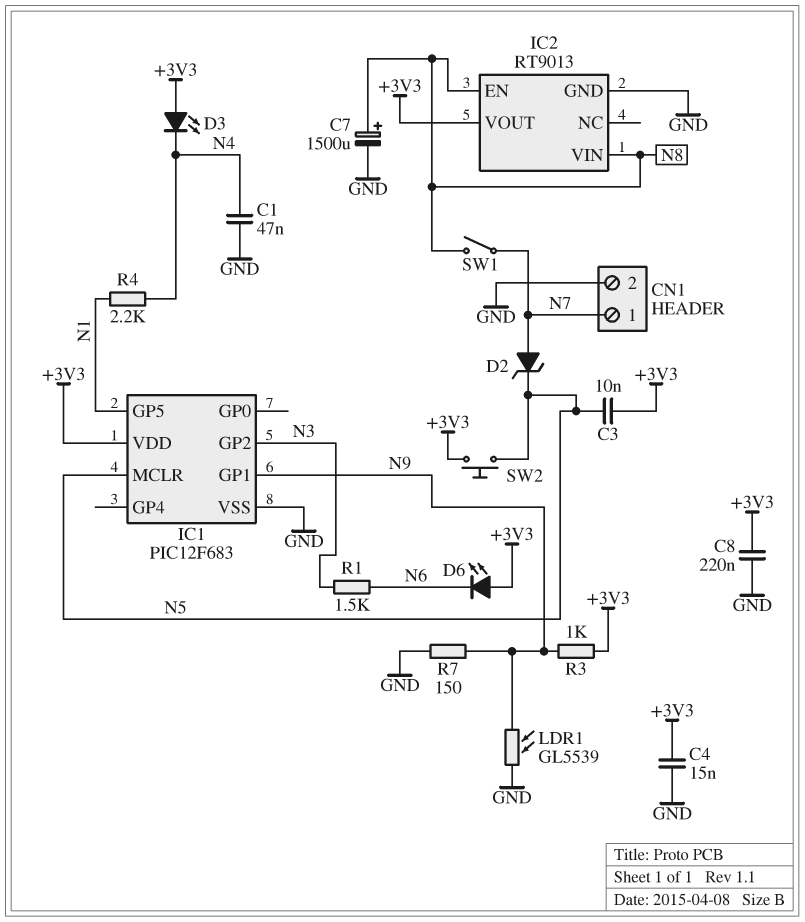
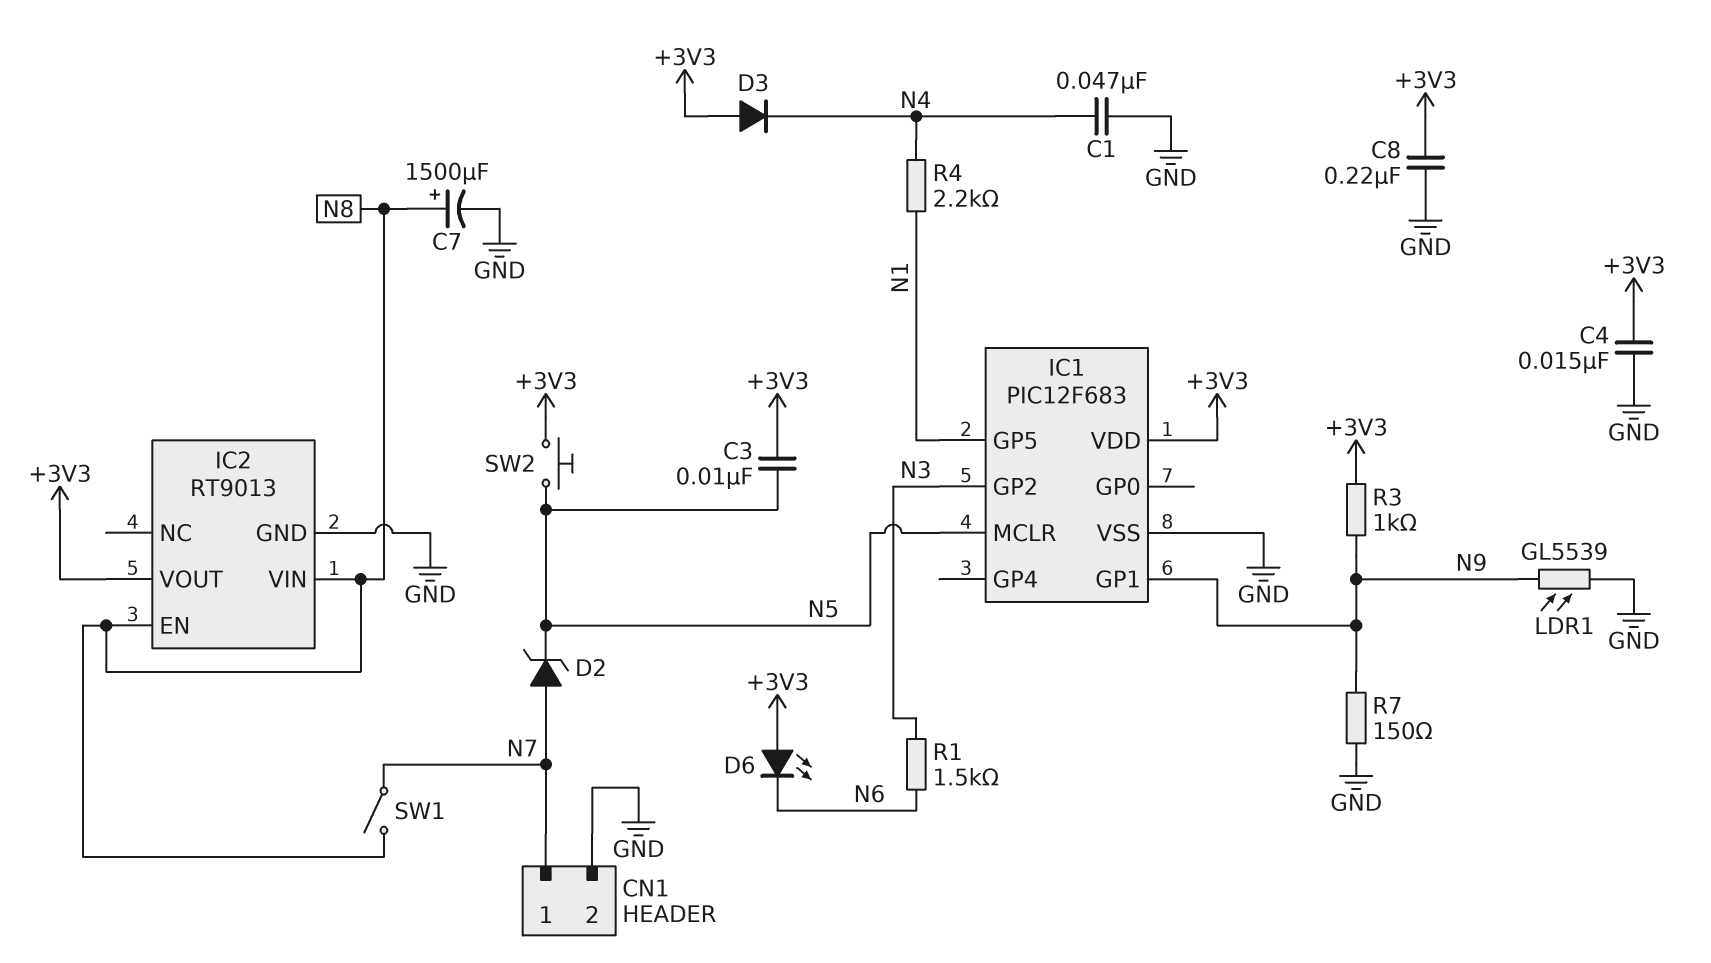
D3: LED (A +3V3, K N4) -> diode (A +3V3, K N4)

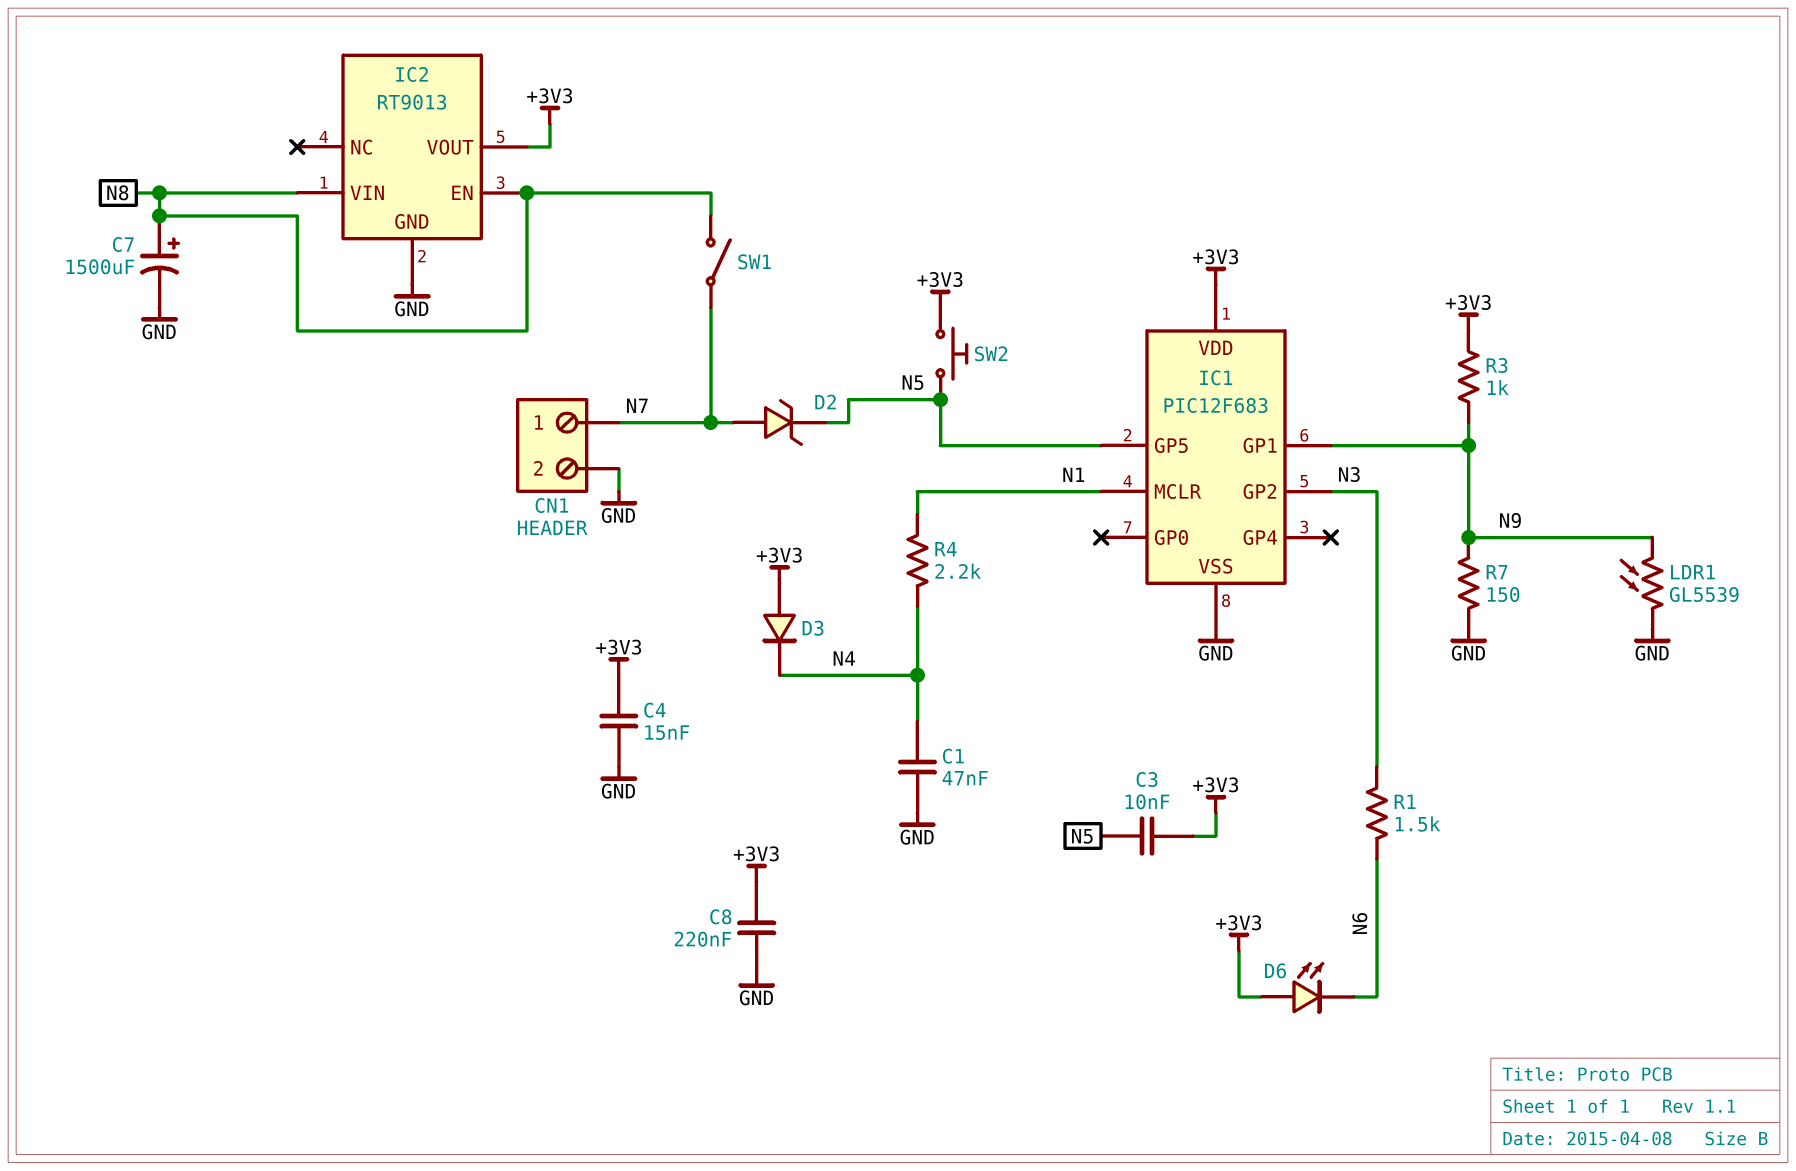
IC1 pin GP5: N1 -> N5
IC1 pin MCLR: N5 -> N1

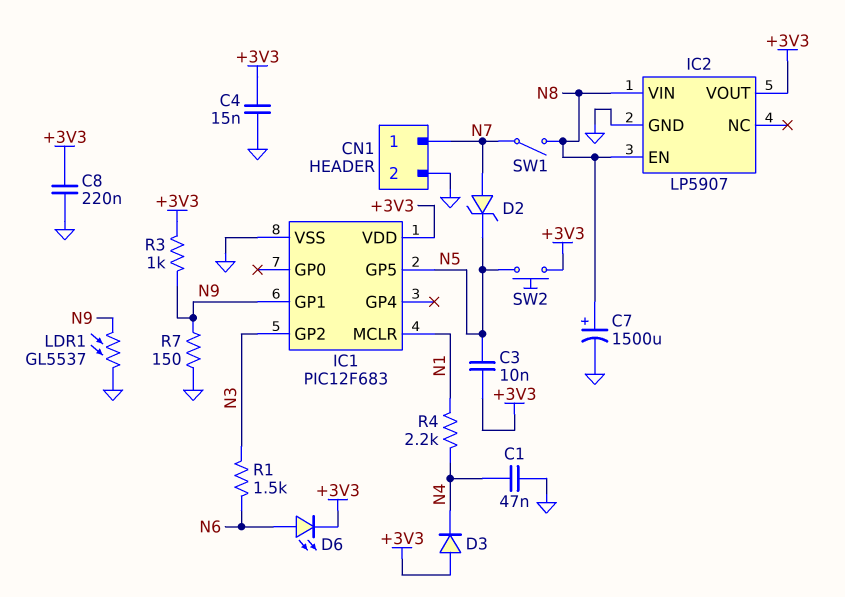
D6: LED (A +3V3, K N6) -> LED (A N6, K +3V3)
IC2: RT9013 -> LP5907
LDR1: GL5539 (GND, N9) -> GL5537 (GND, N9)

